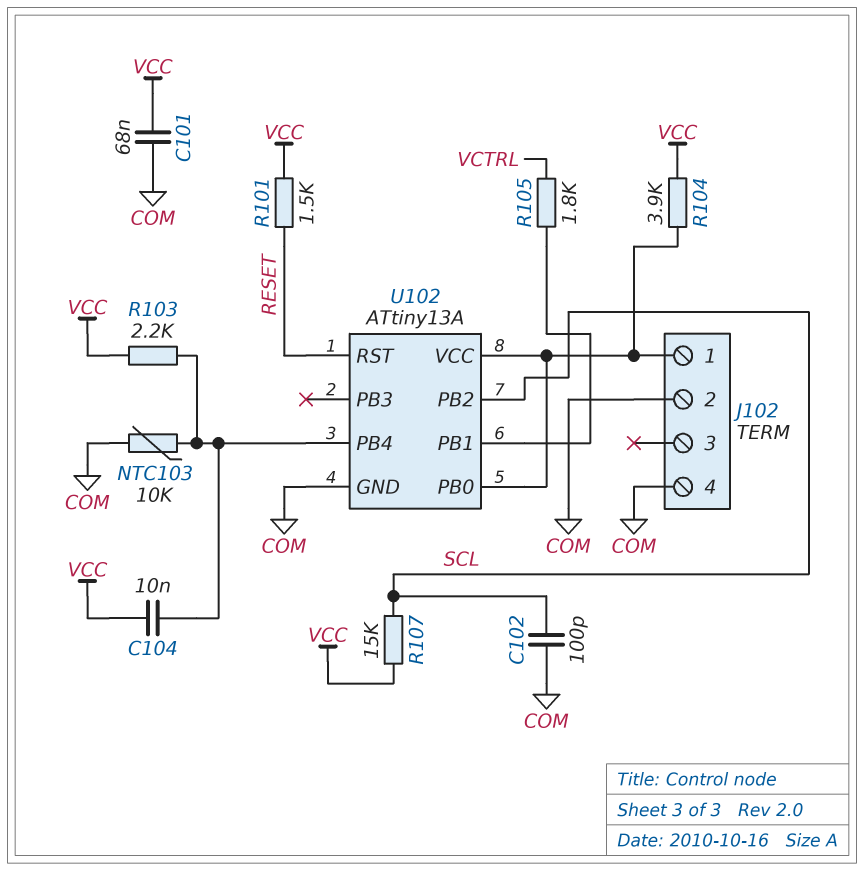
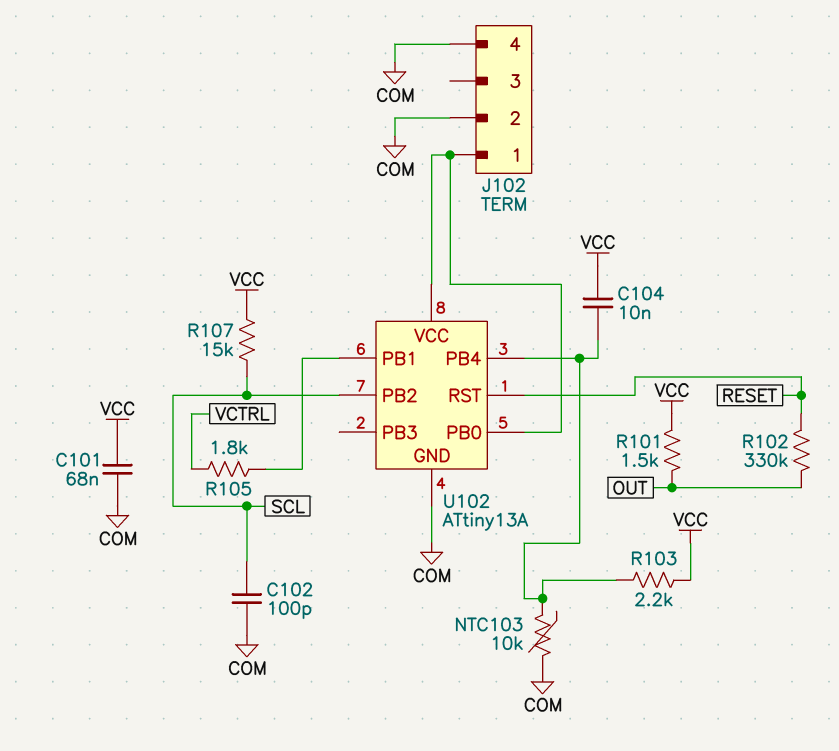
R101: 1.5k (RESET, VCC) -> 1.5k (OUT, VCC)
R102: none -> 330k (OUT, RESET)
R104: 3.9k (J102/1, VCC) -> none

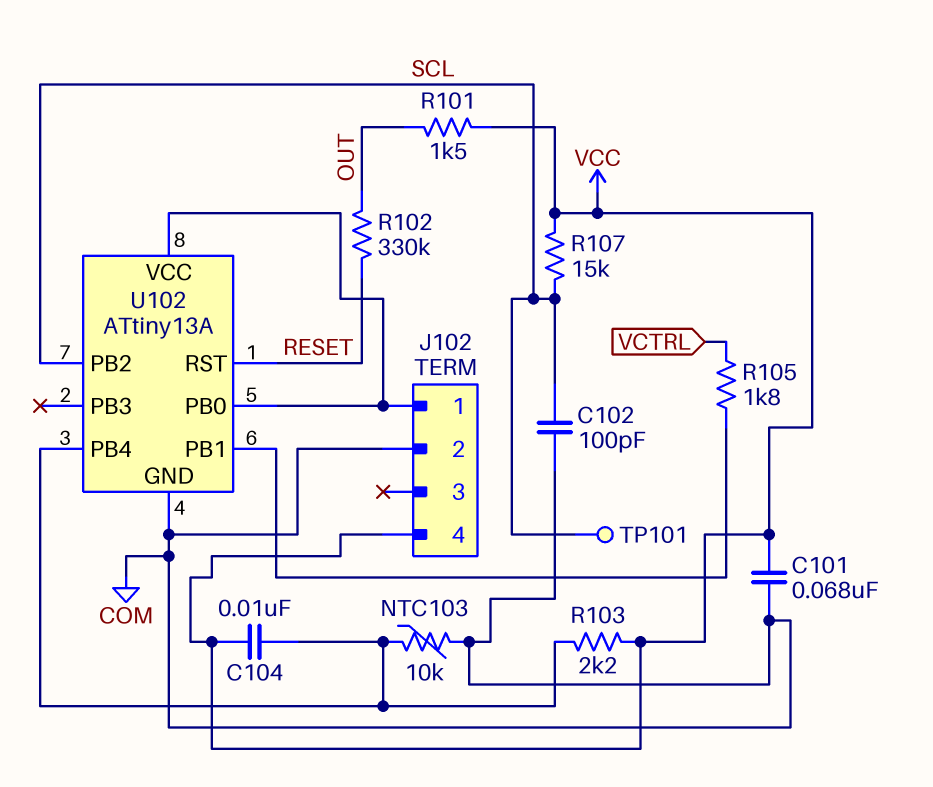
J102 pin 4: COM -> VCC
TP101: none -> test point (SCL)

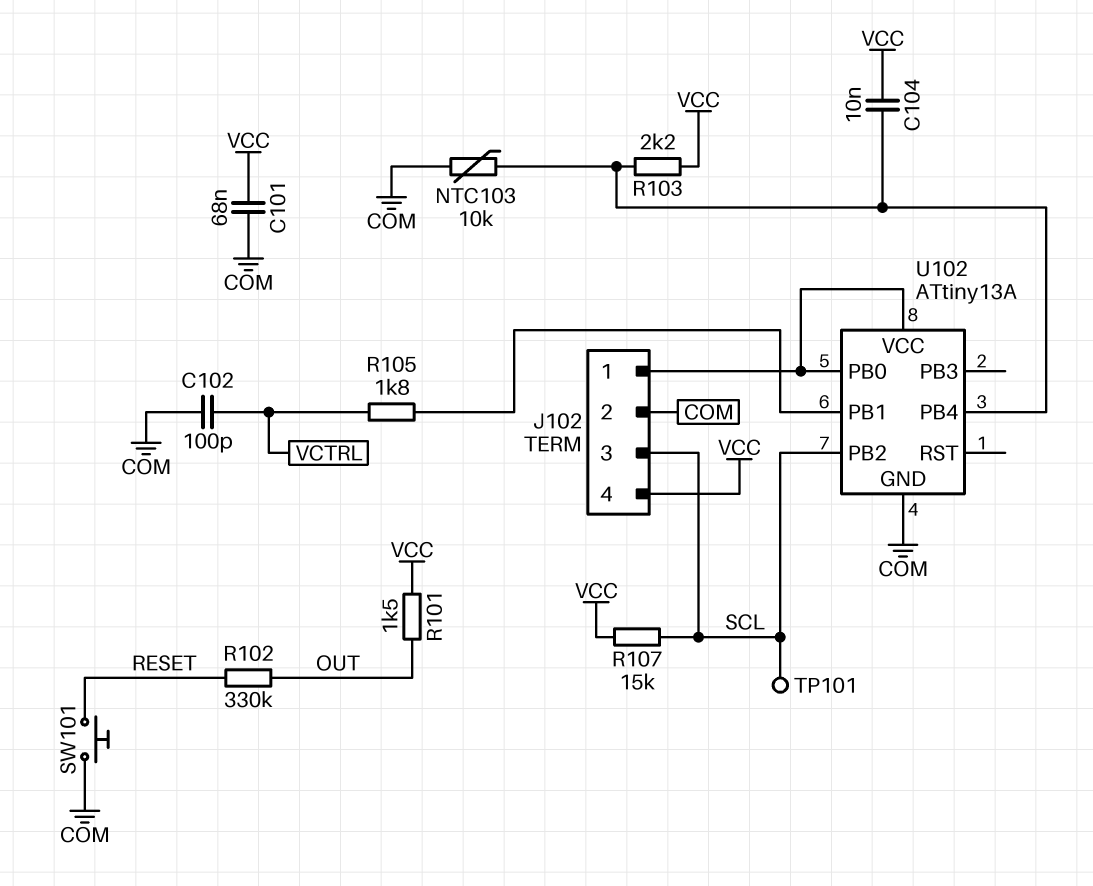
C102: 100pF (COM, SCL) -> 100pF (COM, VCTRL)
J102 pin 3: none -> SCL
SW101: none -> button (COM, RESET)
U102 pin RST: RESET -> none

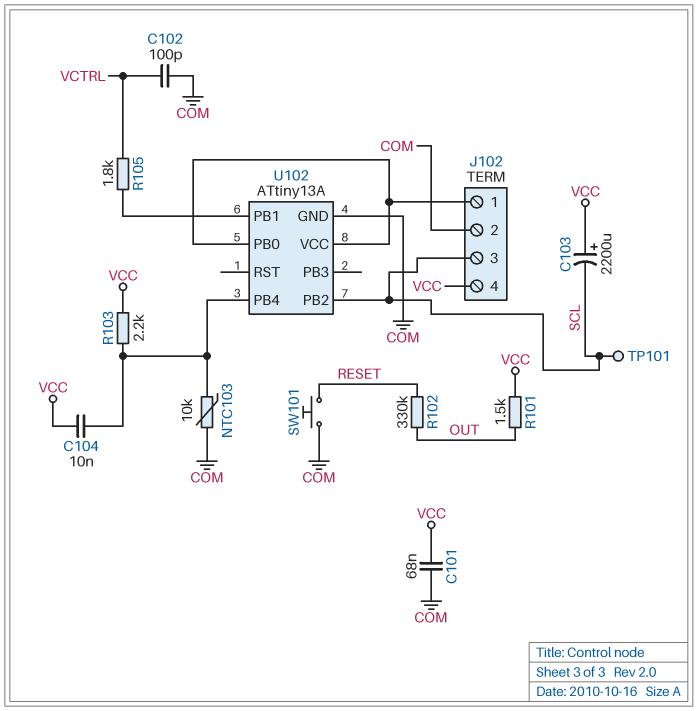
C103: none -> 2200uF (plus VCC, minus SCL)
R107: 15k (SCL, VCC) -> none

